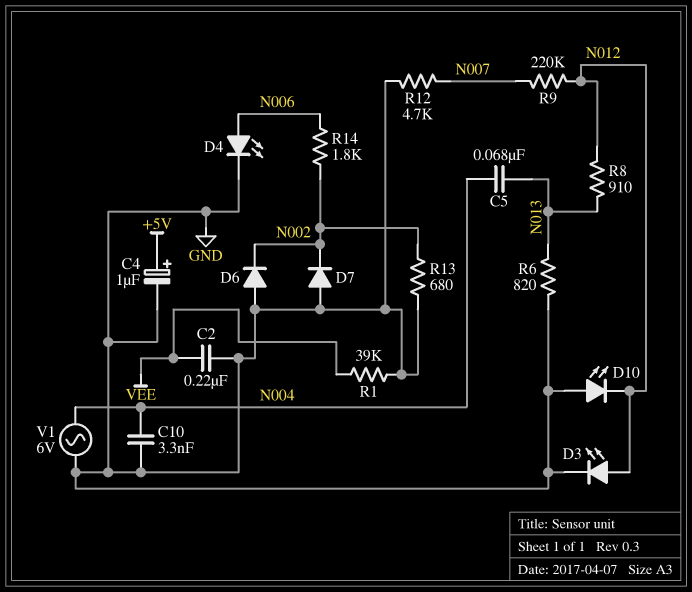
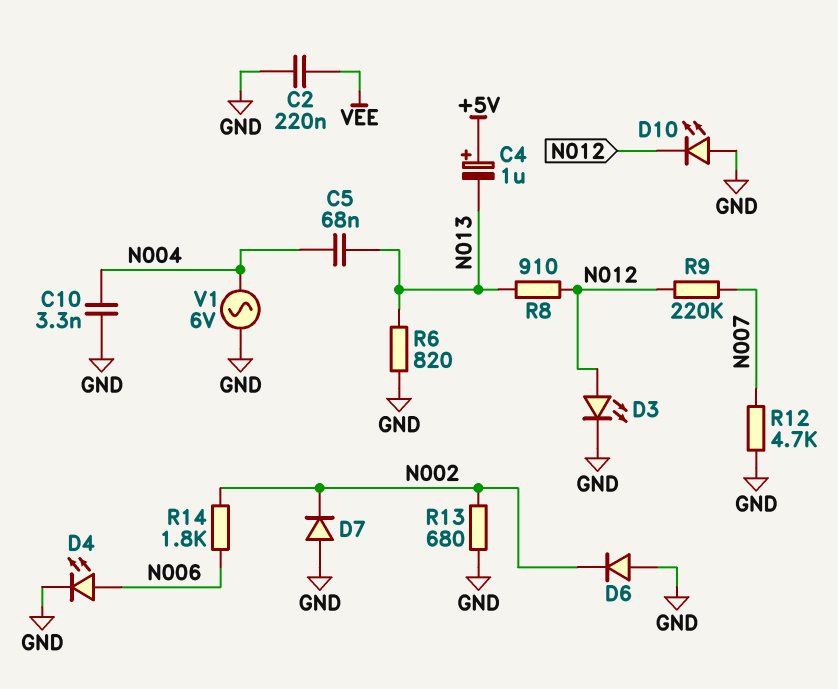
C4: 1uF (plus +5V, minus GND) -> 1uF (plus +5V, minus N013)
R1: 39k (GND, VEE) -> none

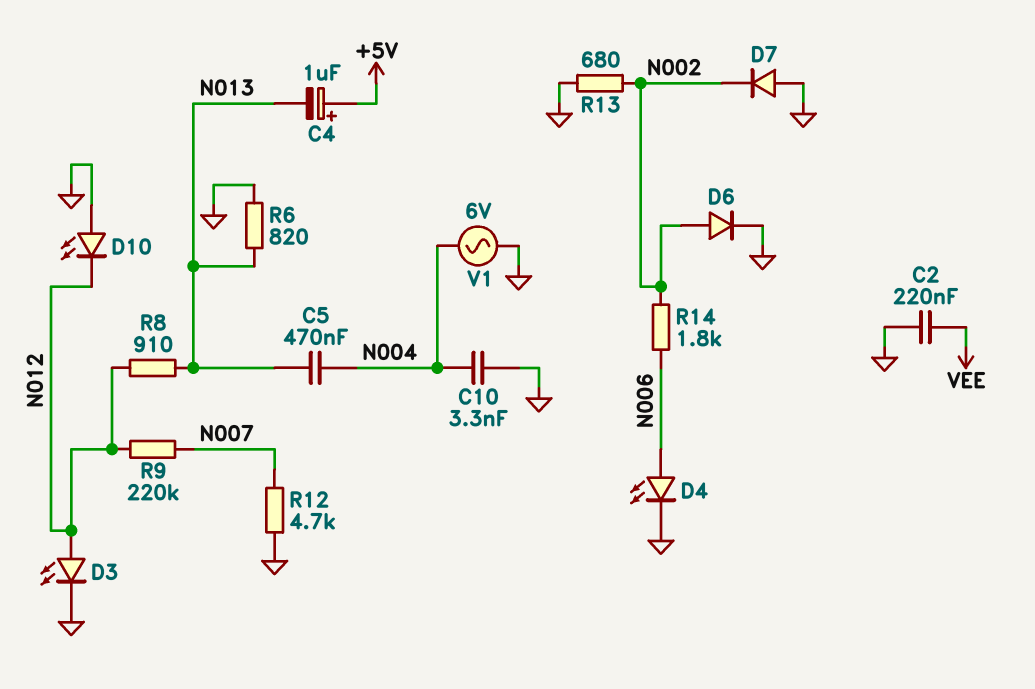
C5: 68nF (N004, N013) -> 470nF (N004, N013)
D6: diode (A GND, K N002) -> diode (A N002, K GND)

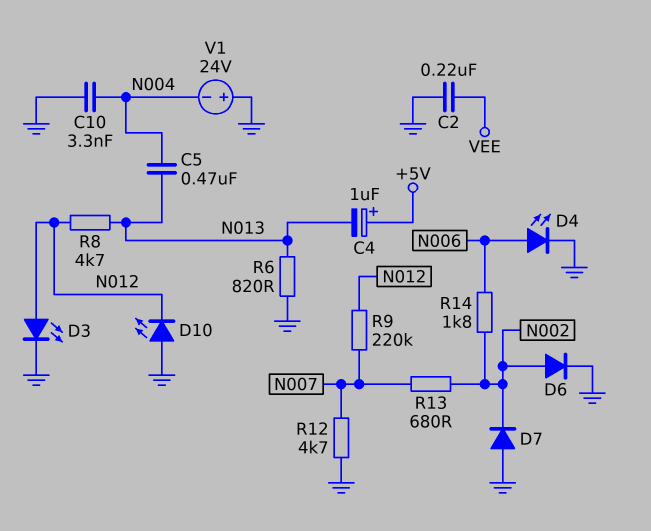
R8: 910 (N012, N013) -> 4.7k (N012, N013)
R13: 680 (GND, N002) -> 680 (N002, N007)
V1: AC 6V (GND, N004) -> 24V (plus GND, minus N004)

